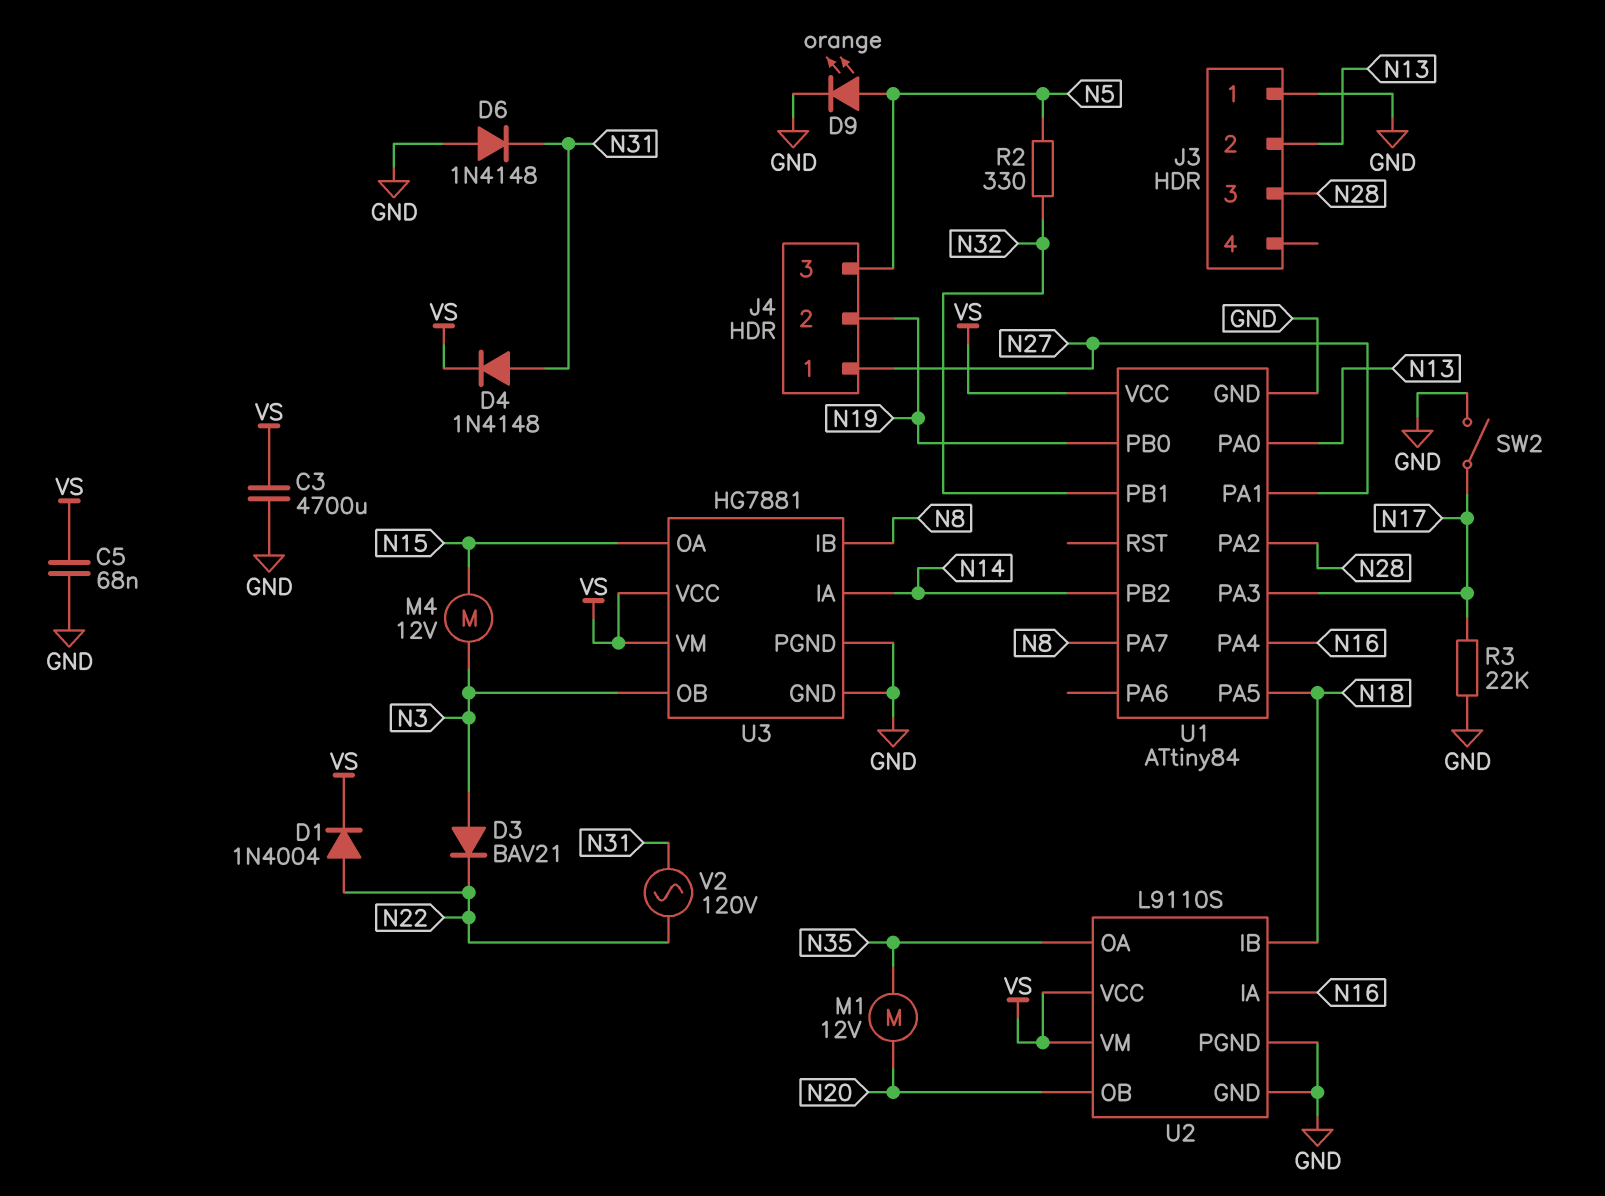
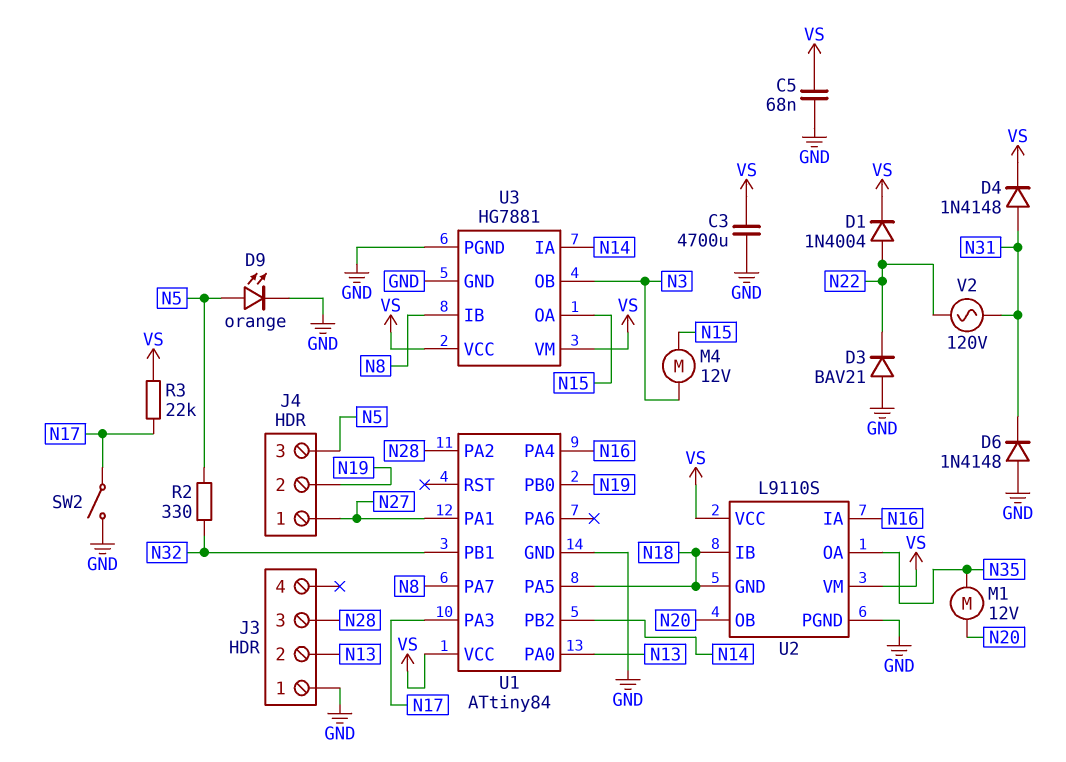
D3: diode BAV21 (A N3, K N22) -> diode BAV21 (A GND, K N22)
R3: 22k (GND, N17) -> 22k (N17, VS)
U2 pin GND: GND -> N18

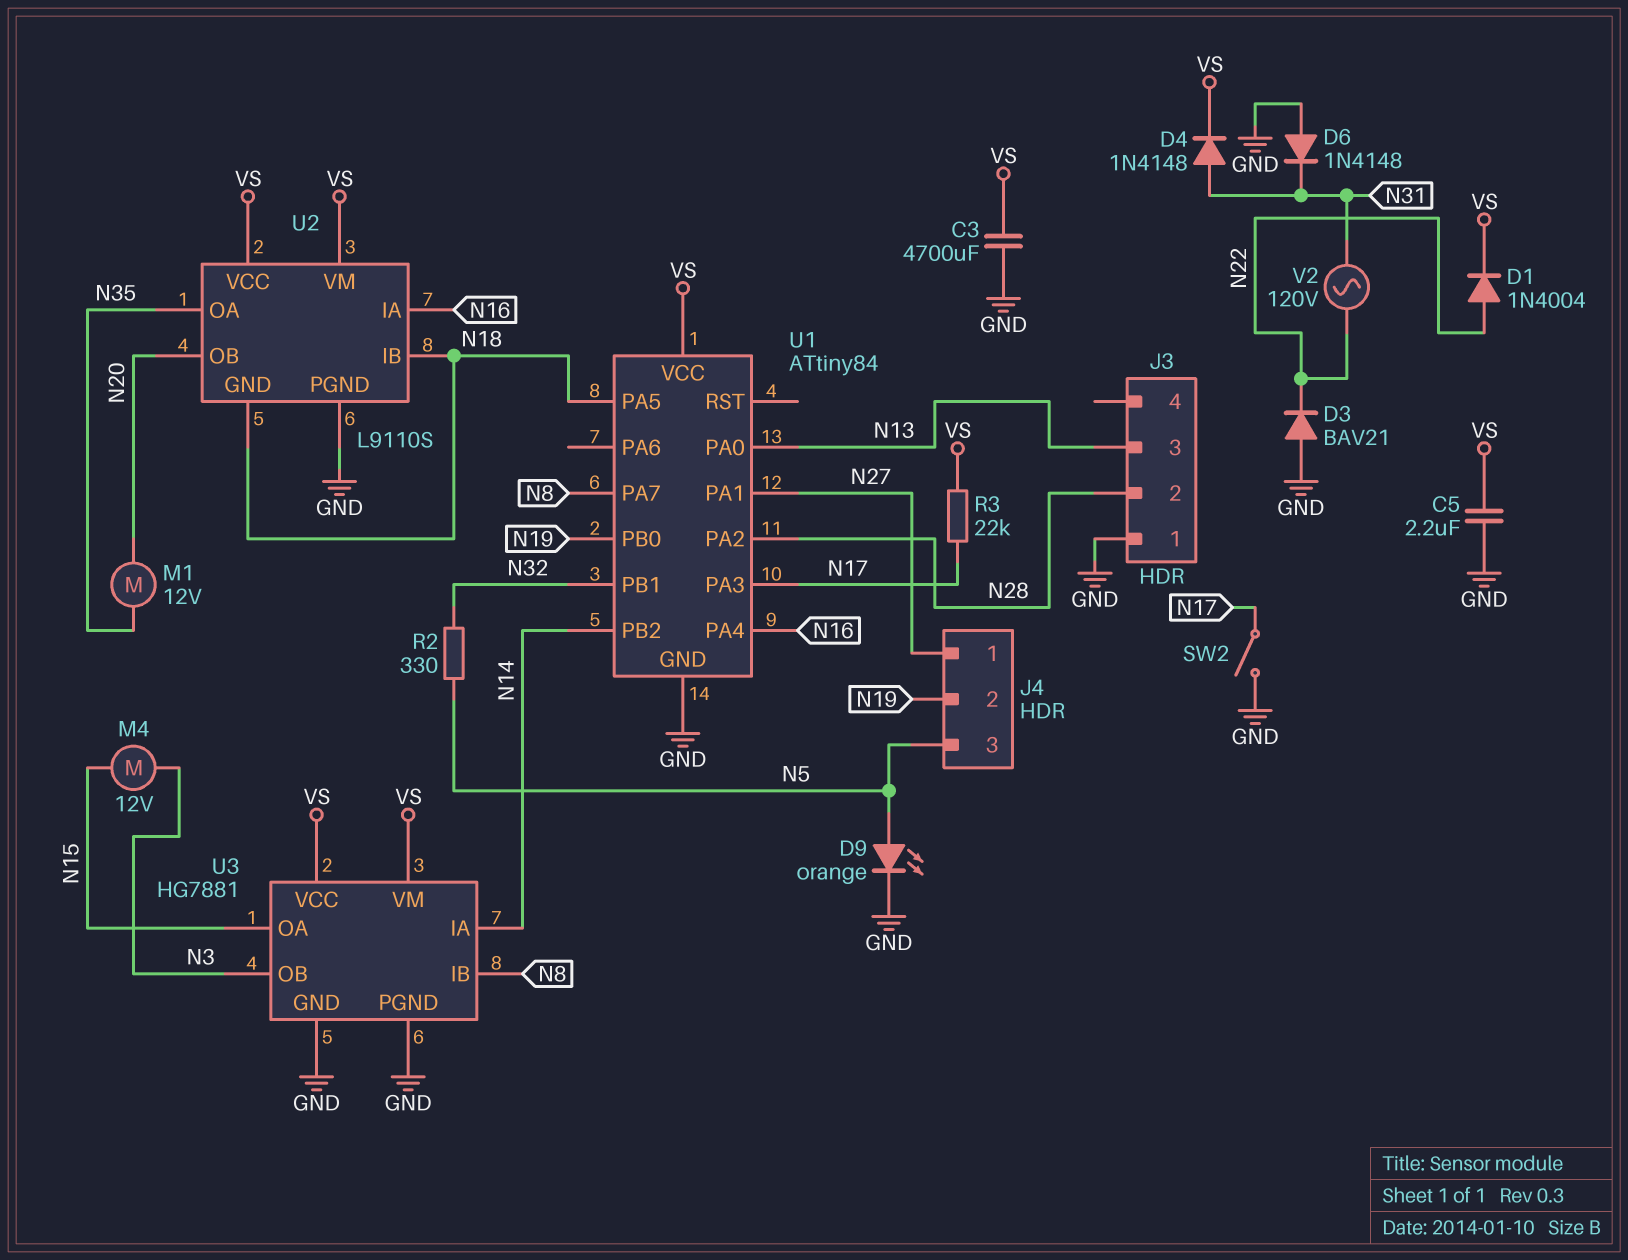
C5: 68nF (GND, VS) -> 2.2uF (GND, VS)
J3 pin 2: N13 -> N28
J3 pin 3: N28 -> N13

